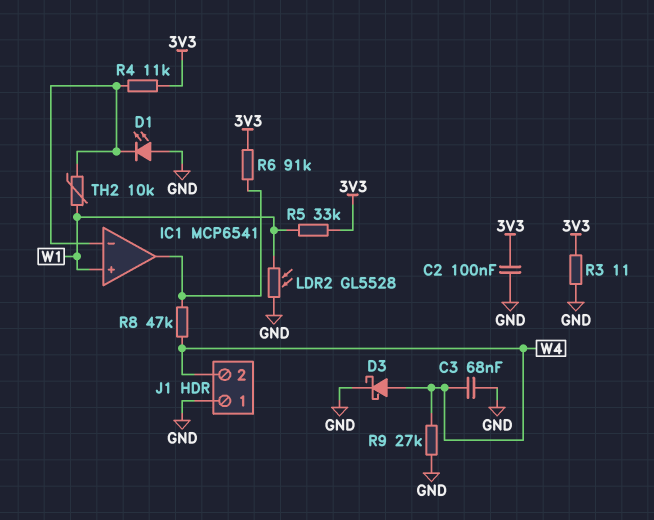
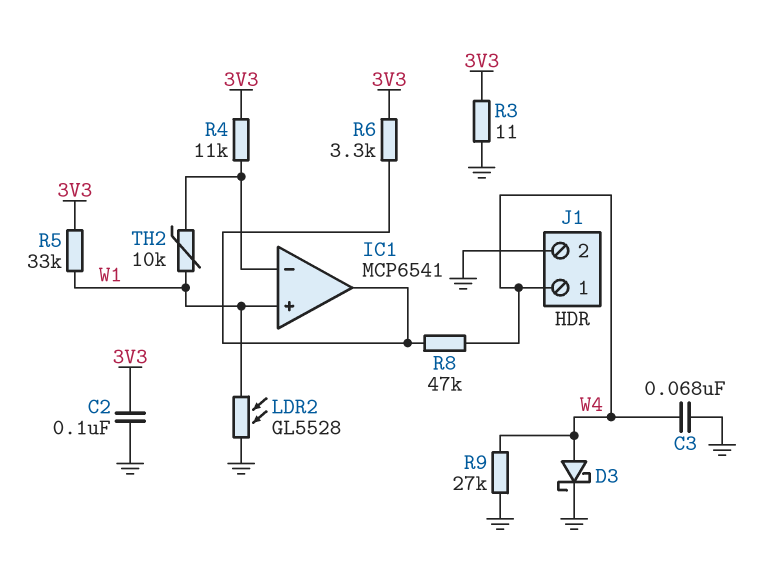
D1: LED (A GND, K IC1/in-) -> none
J1 pin 1: GND -> W4
J1 pin 2: W4 -> GND
R6: 91k (3V3, IC1/out) -> 3.3k (3V3, IC1/out)

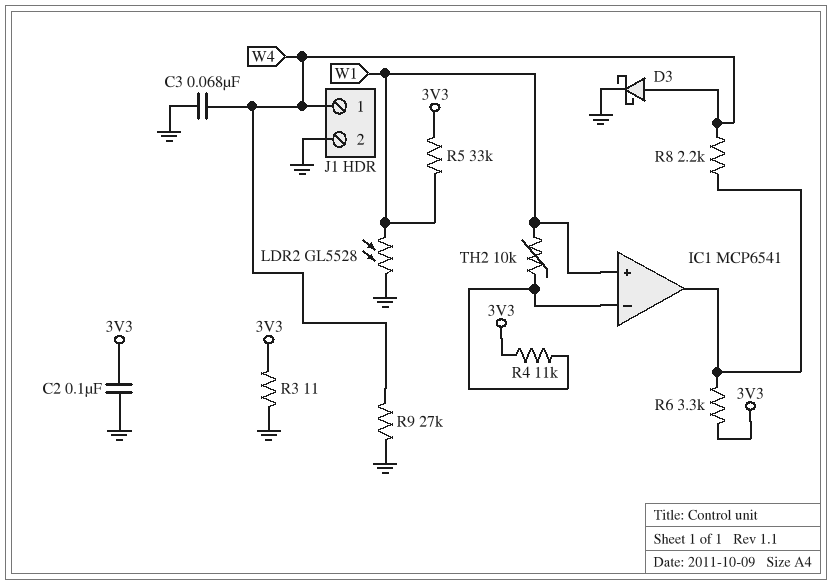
R8: 47k (IC1/out, W4) -> 2.2k (IC1/out, W4)

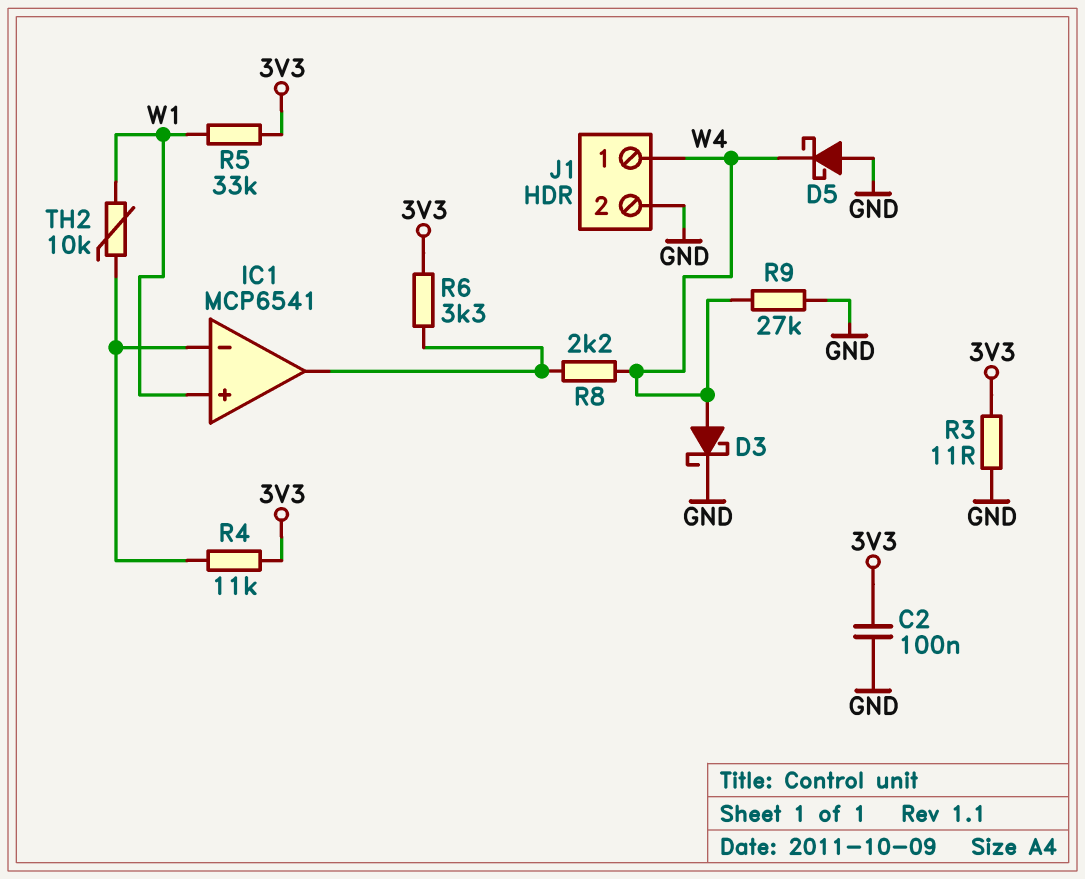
C3: 68nF (GND, W4) -> none
D5: none -> schottky (A GND, K W4)
LDR2: GL5528 (GND, W1) -> none

